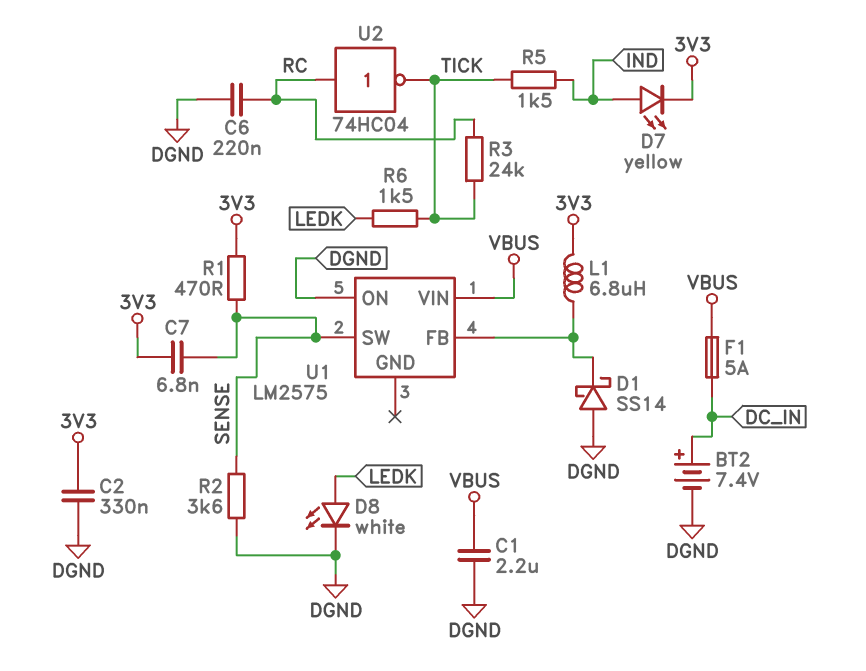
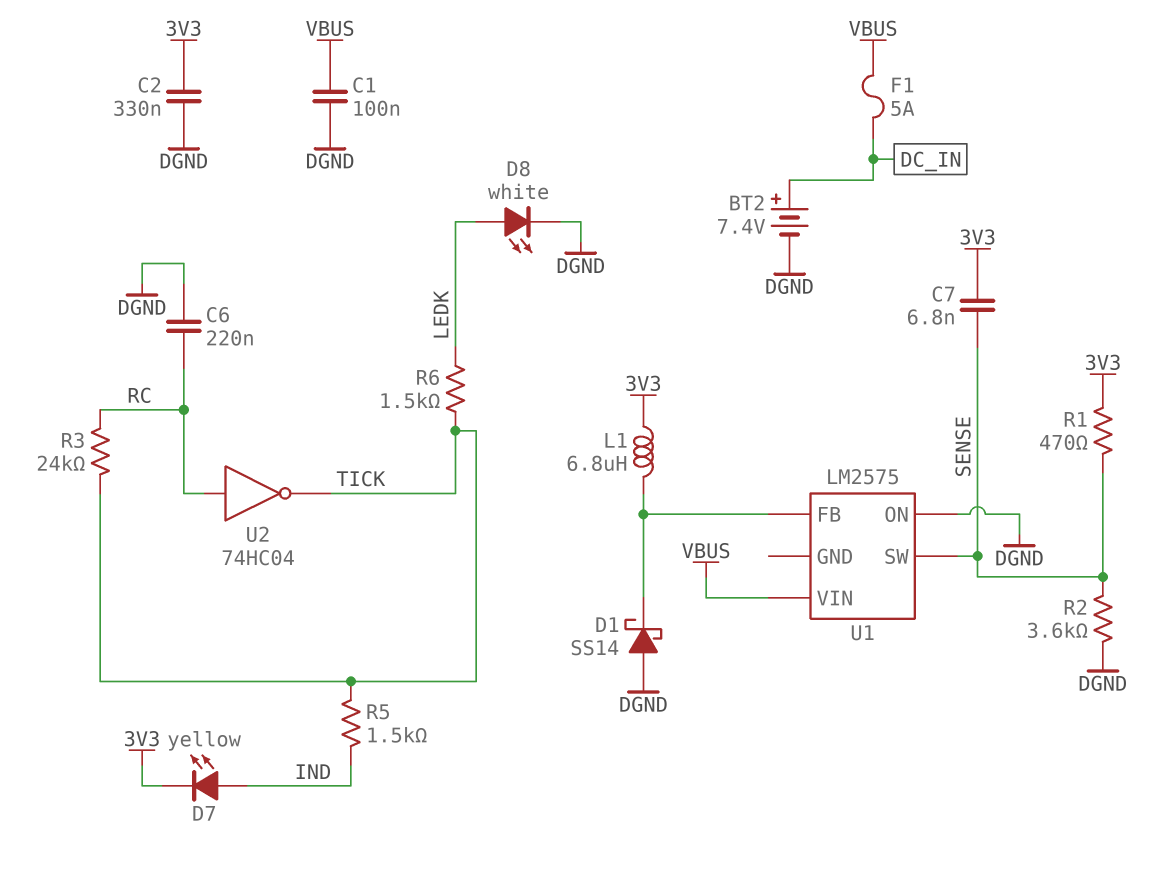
C1: 2.2uF (DGND, VBUS) -> 100nF (DGND, VBUS)

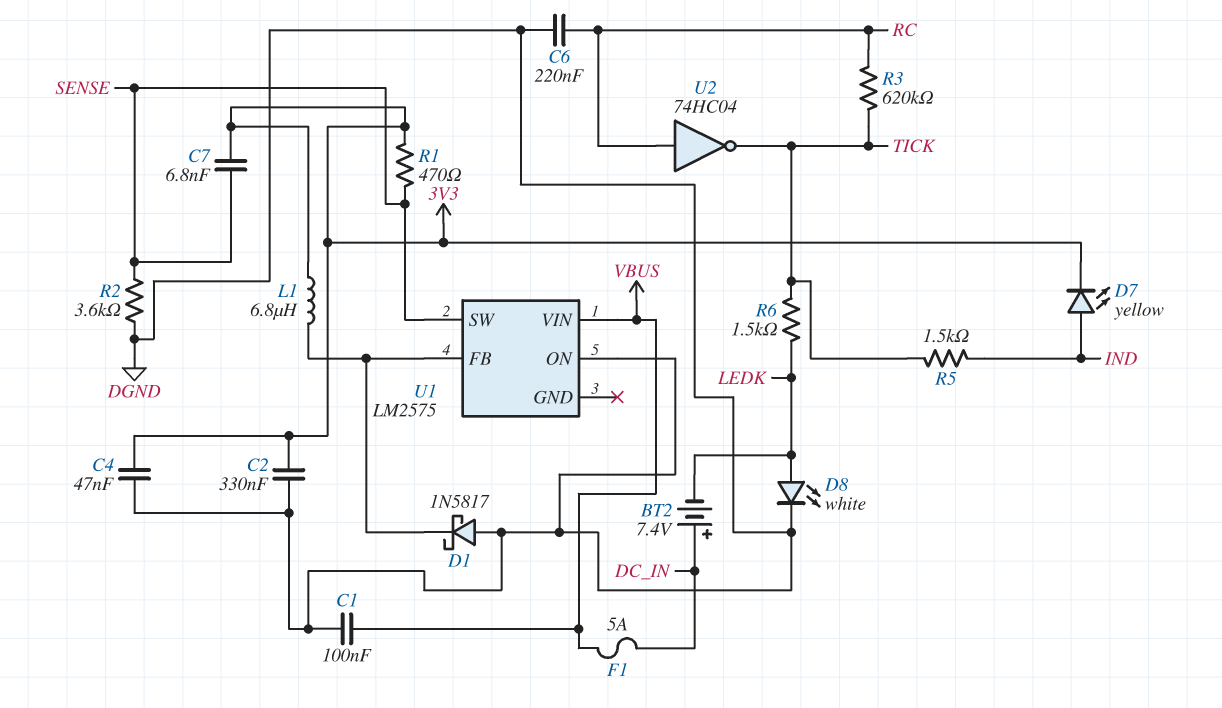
BT2: 7.4V (plus DC_IN, minus DGND) -> 7.4V (plus DC_IN, minus LEDK)
C4: none -> 47nF (3V3, DGND)
D1: schottky SS14 (A DGND, K U1/FB) -> schottky 1N5817 (A DGND, K U1/FB)
R3: 24k (RC, TICK) -> 620k (RC, TICK)

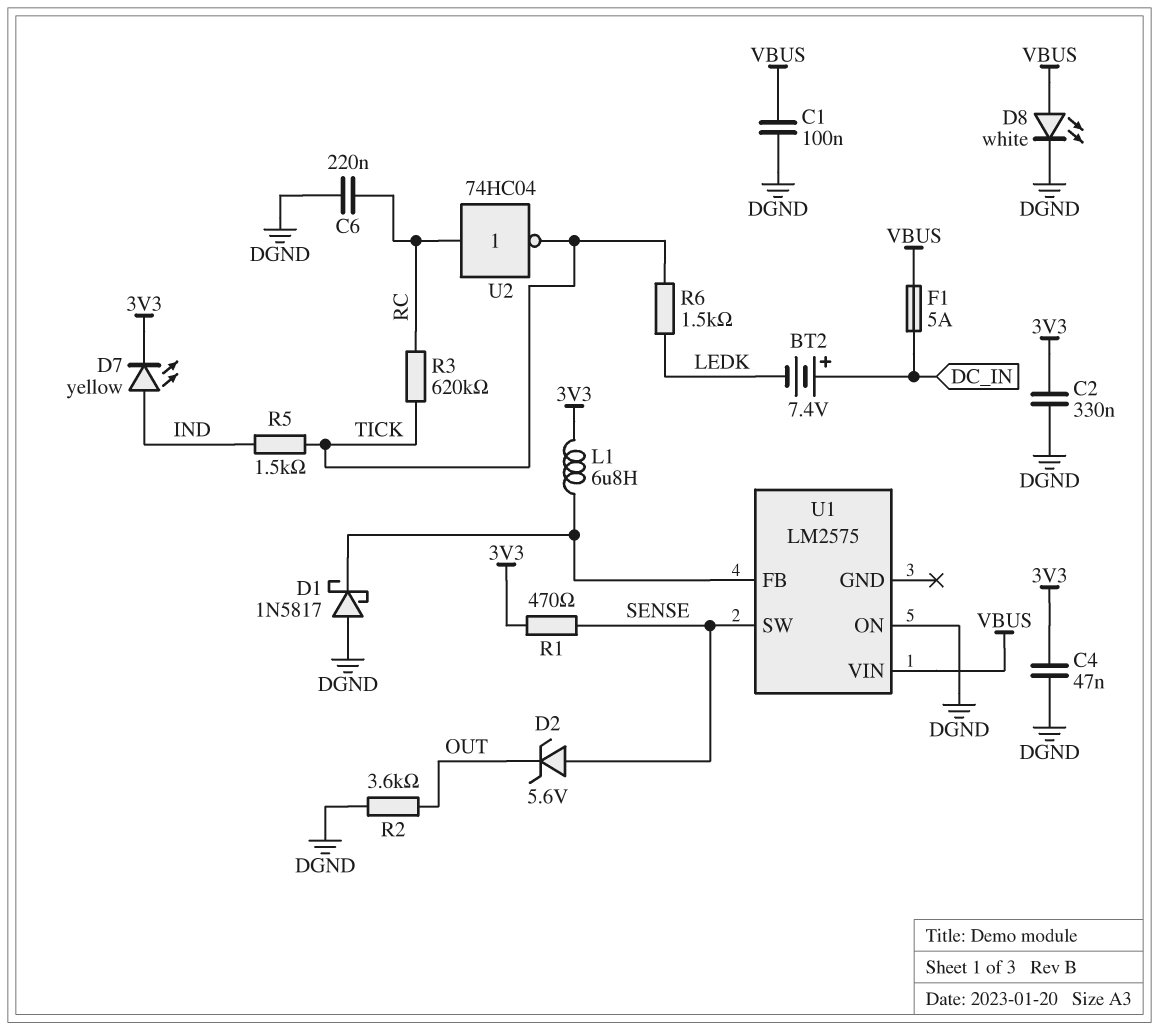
C7: 6.8nF (3V3, SENSE) -> none
D2: none -> zener 5.6V (A SENSE, K OUT)
D8: LED white (A LEDK, K DGND) -> LED white (A VBUS, K DGND)
R2: 3.6k (DGND, SENSE) -> 3.6k (DGND, OUT)

